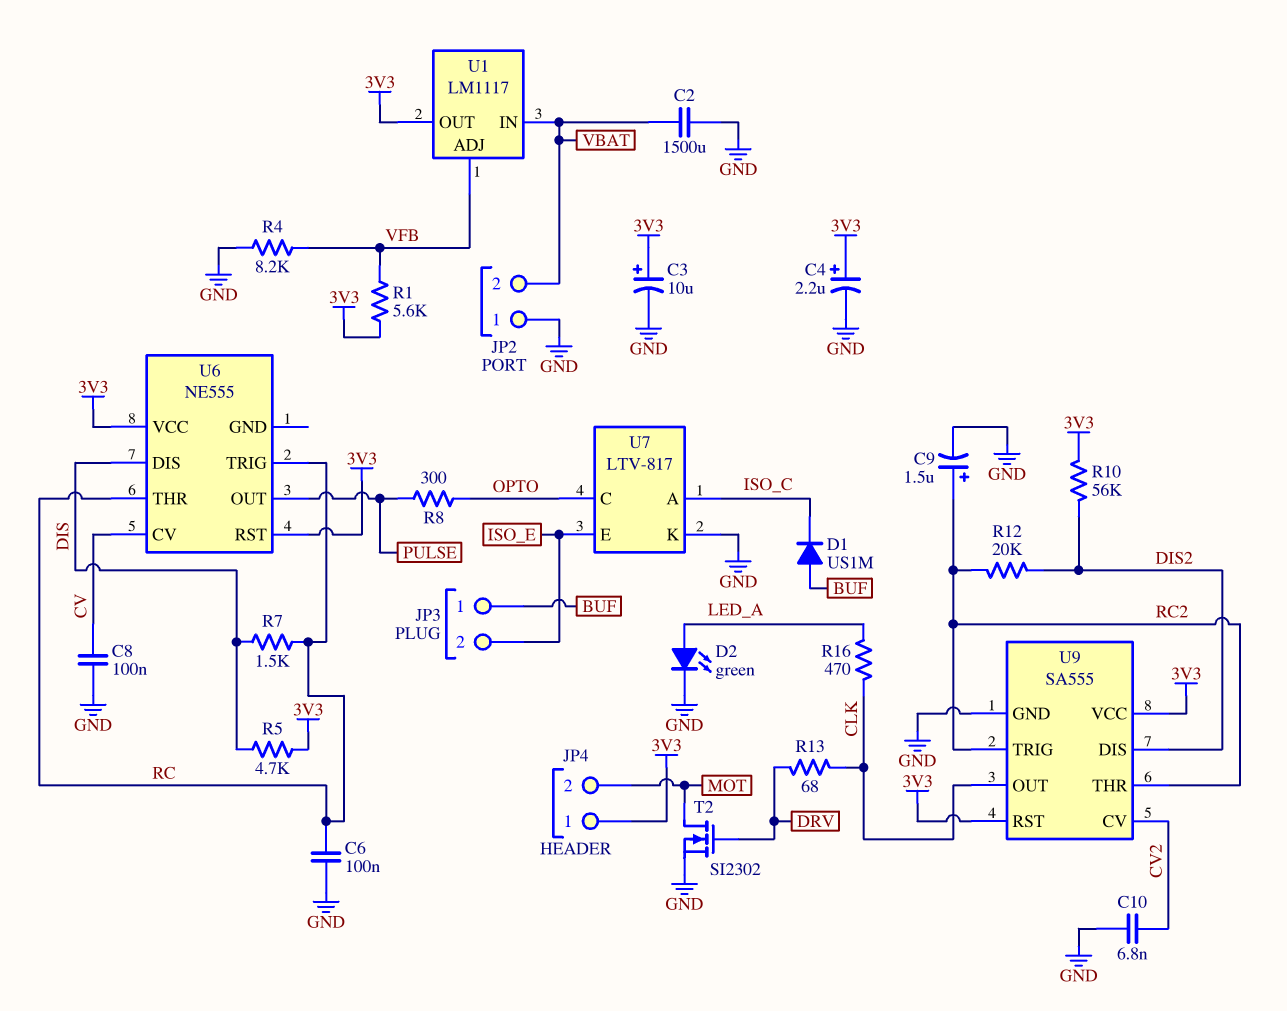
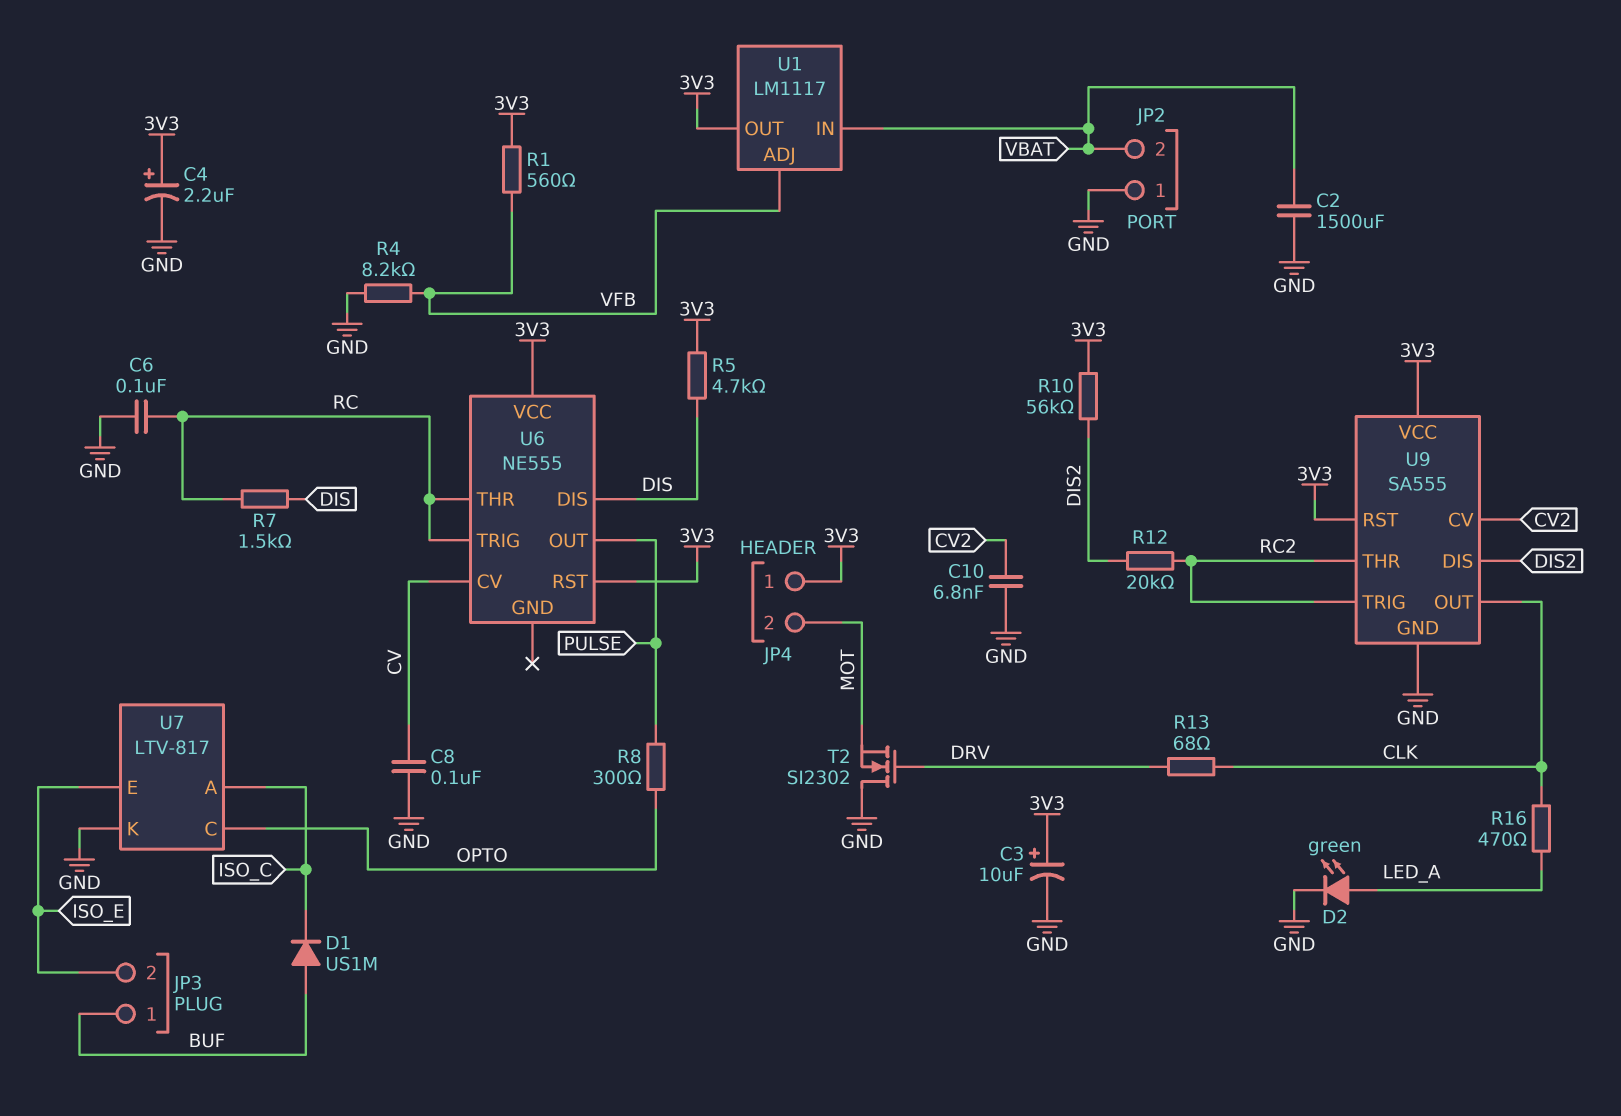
C9: 1.5uF (plus RC2, minus GND) -> none
R1: 5.6k (3V3, VFB) -> 560 (3V3, VFB)
T2: NMOS SI2302 (G DRV, D MOT, S GND) -> NMOS SI2302 (G DRV, D GND, S MOT)

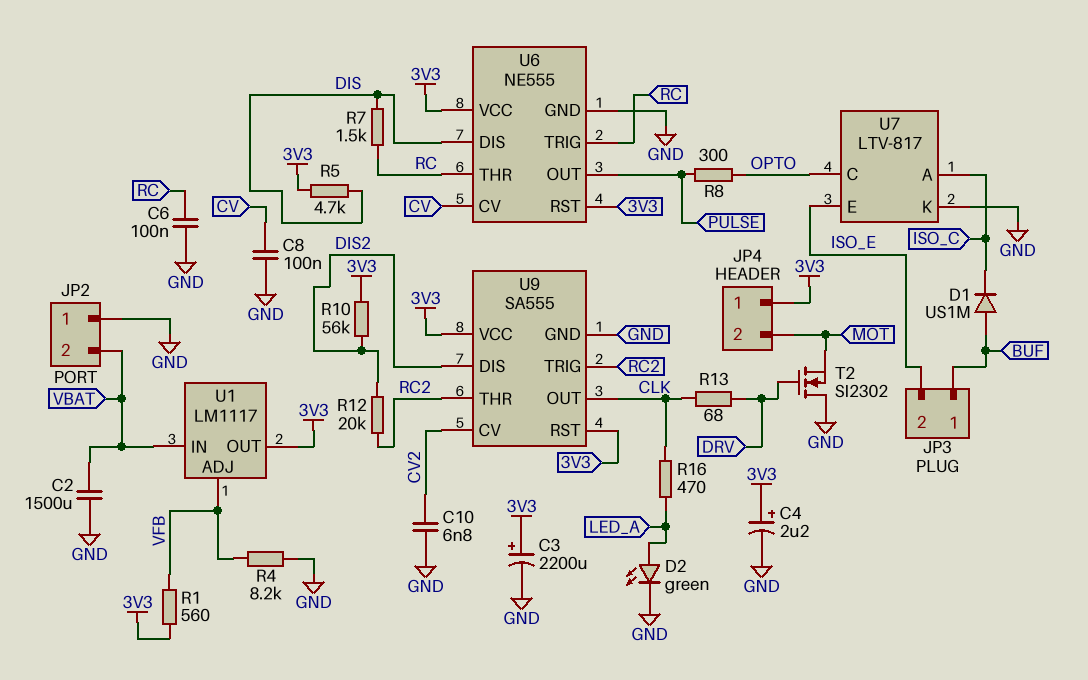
C3: 10uF (plus 3V3, minus GND) -> 2200uF (plus 3V3, minus GND)
U6 pin GND: none -> GND

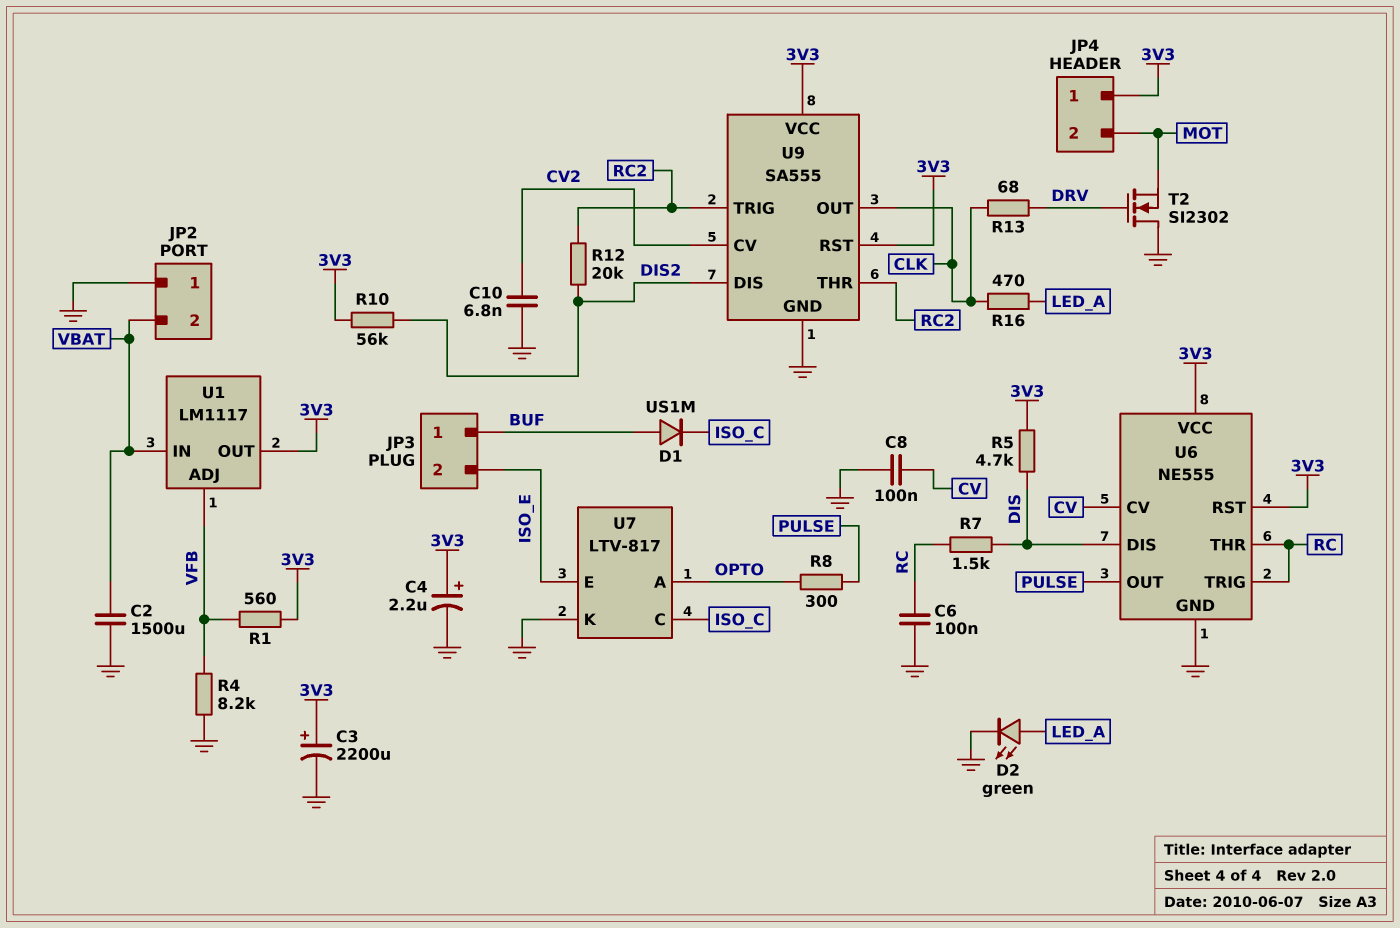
U7 pin A: ISO_C -> OPTO
U7 pin C: OPTO -> ISO_C

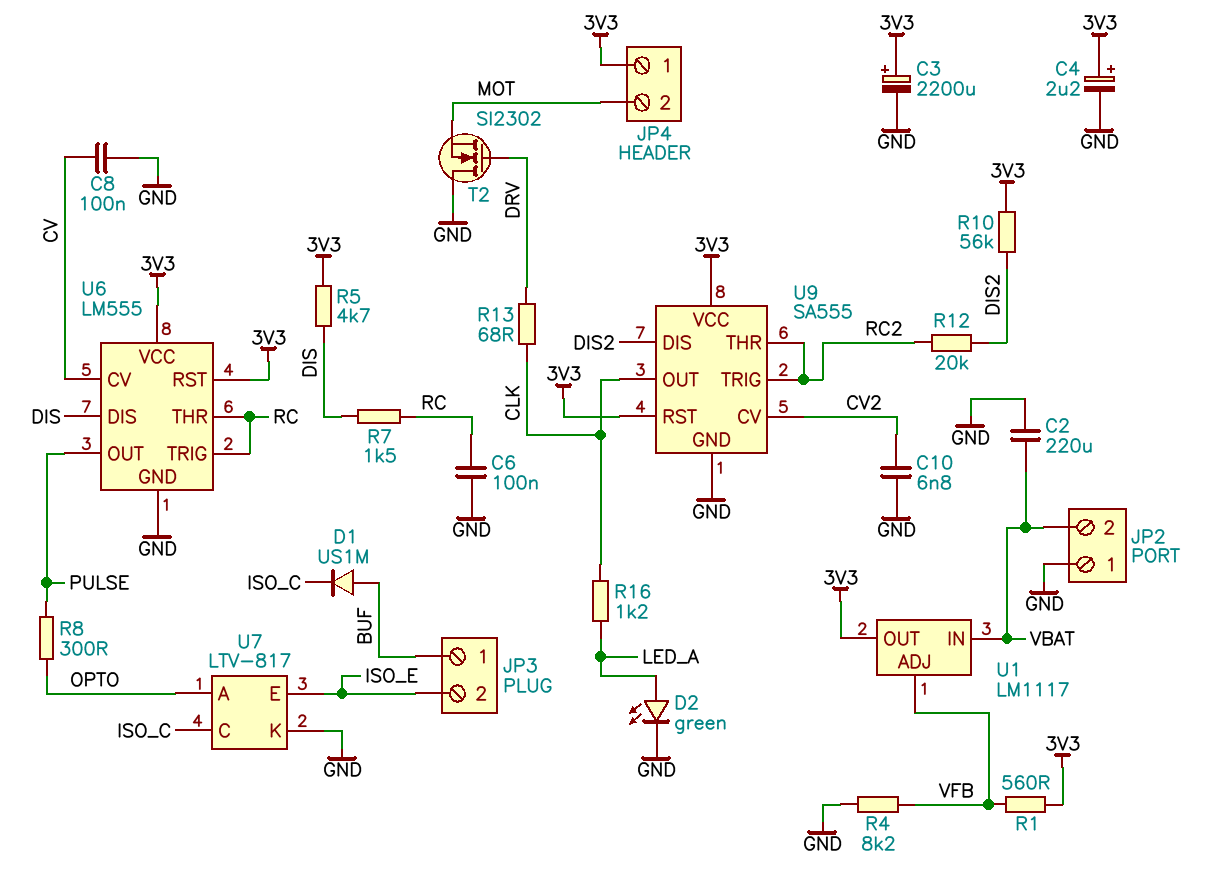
C2: 1500uF (GND, VBAT) -> 220uF (GND, VBAT)
R16: 470 (CLK, LED_A) -> 1.2k (CLK, LED_A)
U6: NE555 -> LM555

